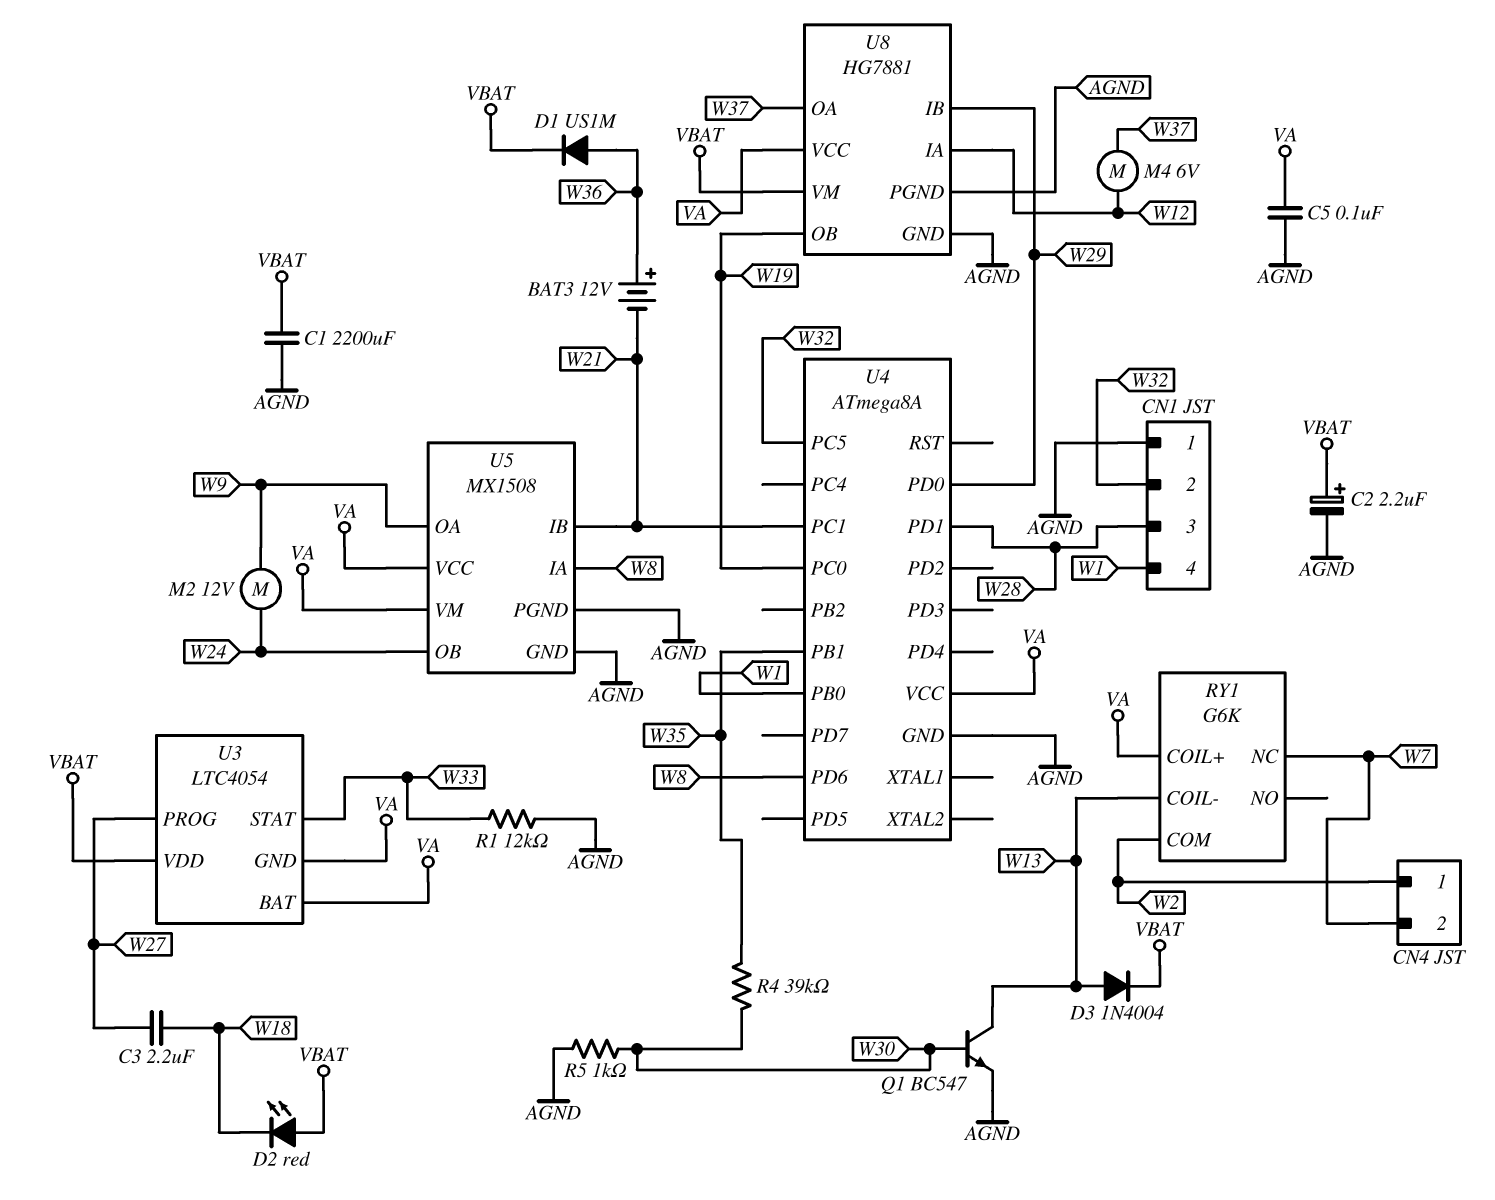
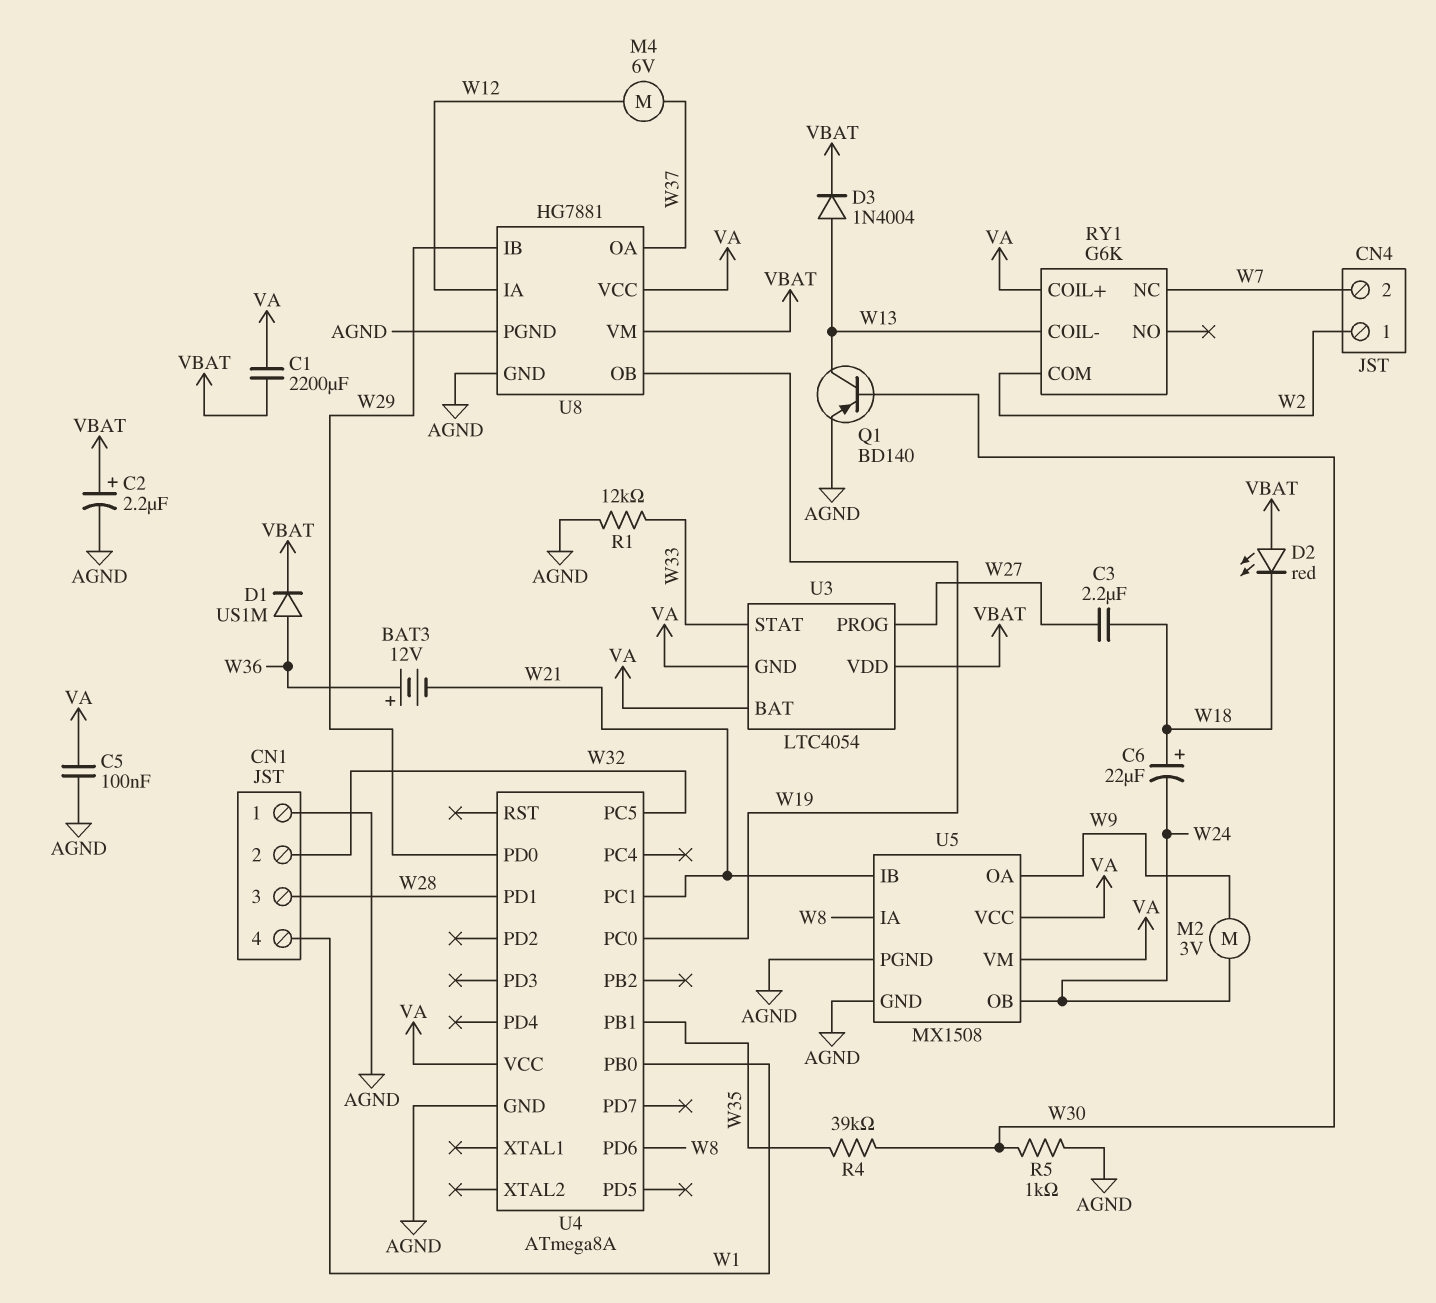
C1: 2200uF (AGND, VBAT) -> 2200uF (VA, VBAT)
C6: none -> 22uF (plus W18, minus W24)
M2: motor 12V (W9, W24) -> motor 3V (W9, W24)
Q1: NPN BC547 (B W30, C W13, E AGND) -> PNP BD140 (B W30, C W13, E AGND)

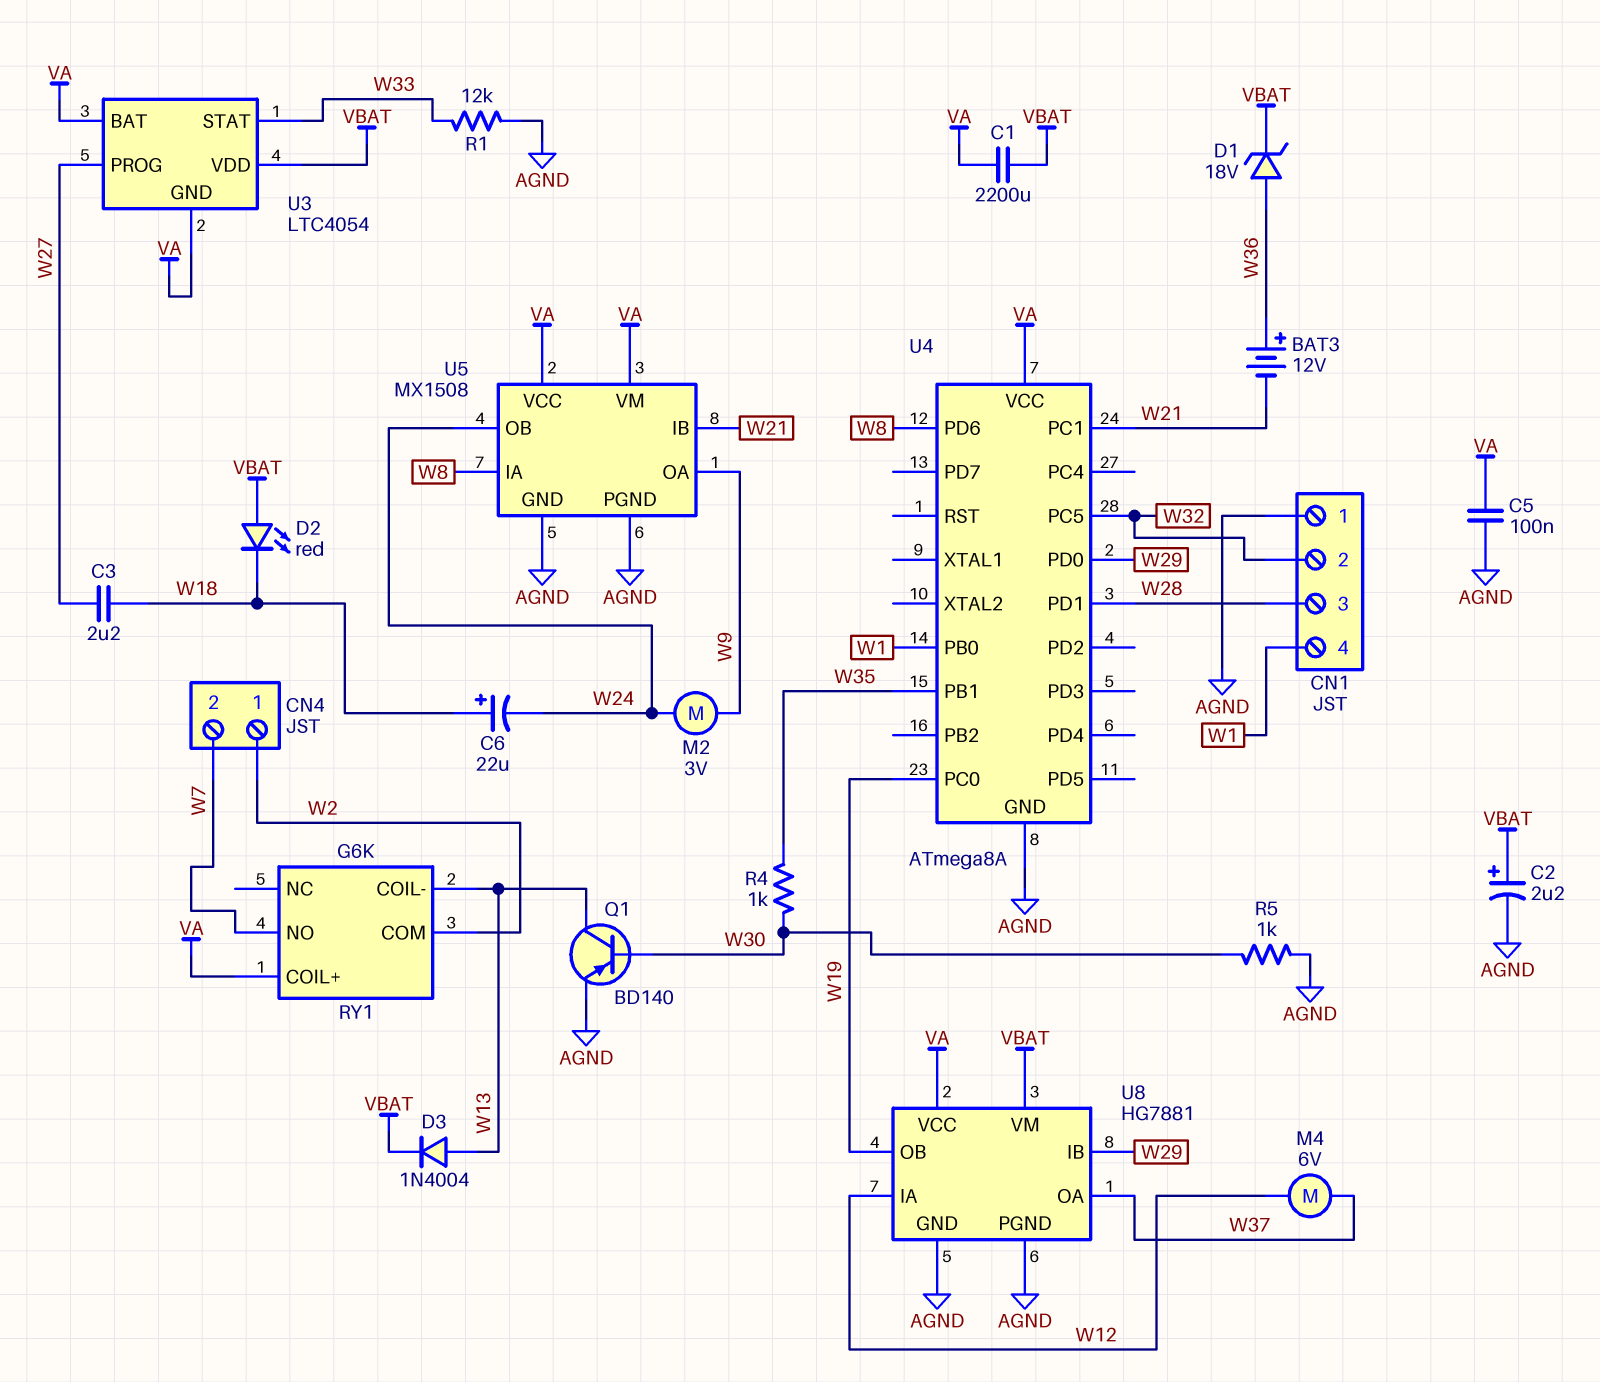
D1: diode US1M (A W36, K VBAT) -> zener 18V (A W36, K VBAT)
R4: 39k (W30, W35) -> 1k (W30, W35)
RY1 pin NC: W7 -> none
RY1 pin NO: none -> W7

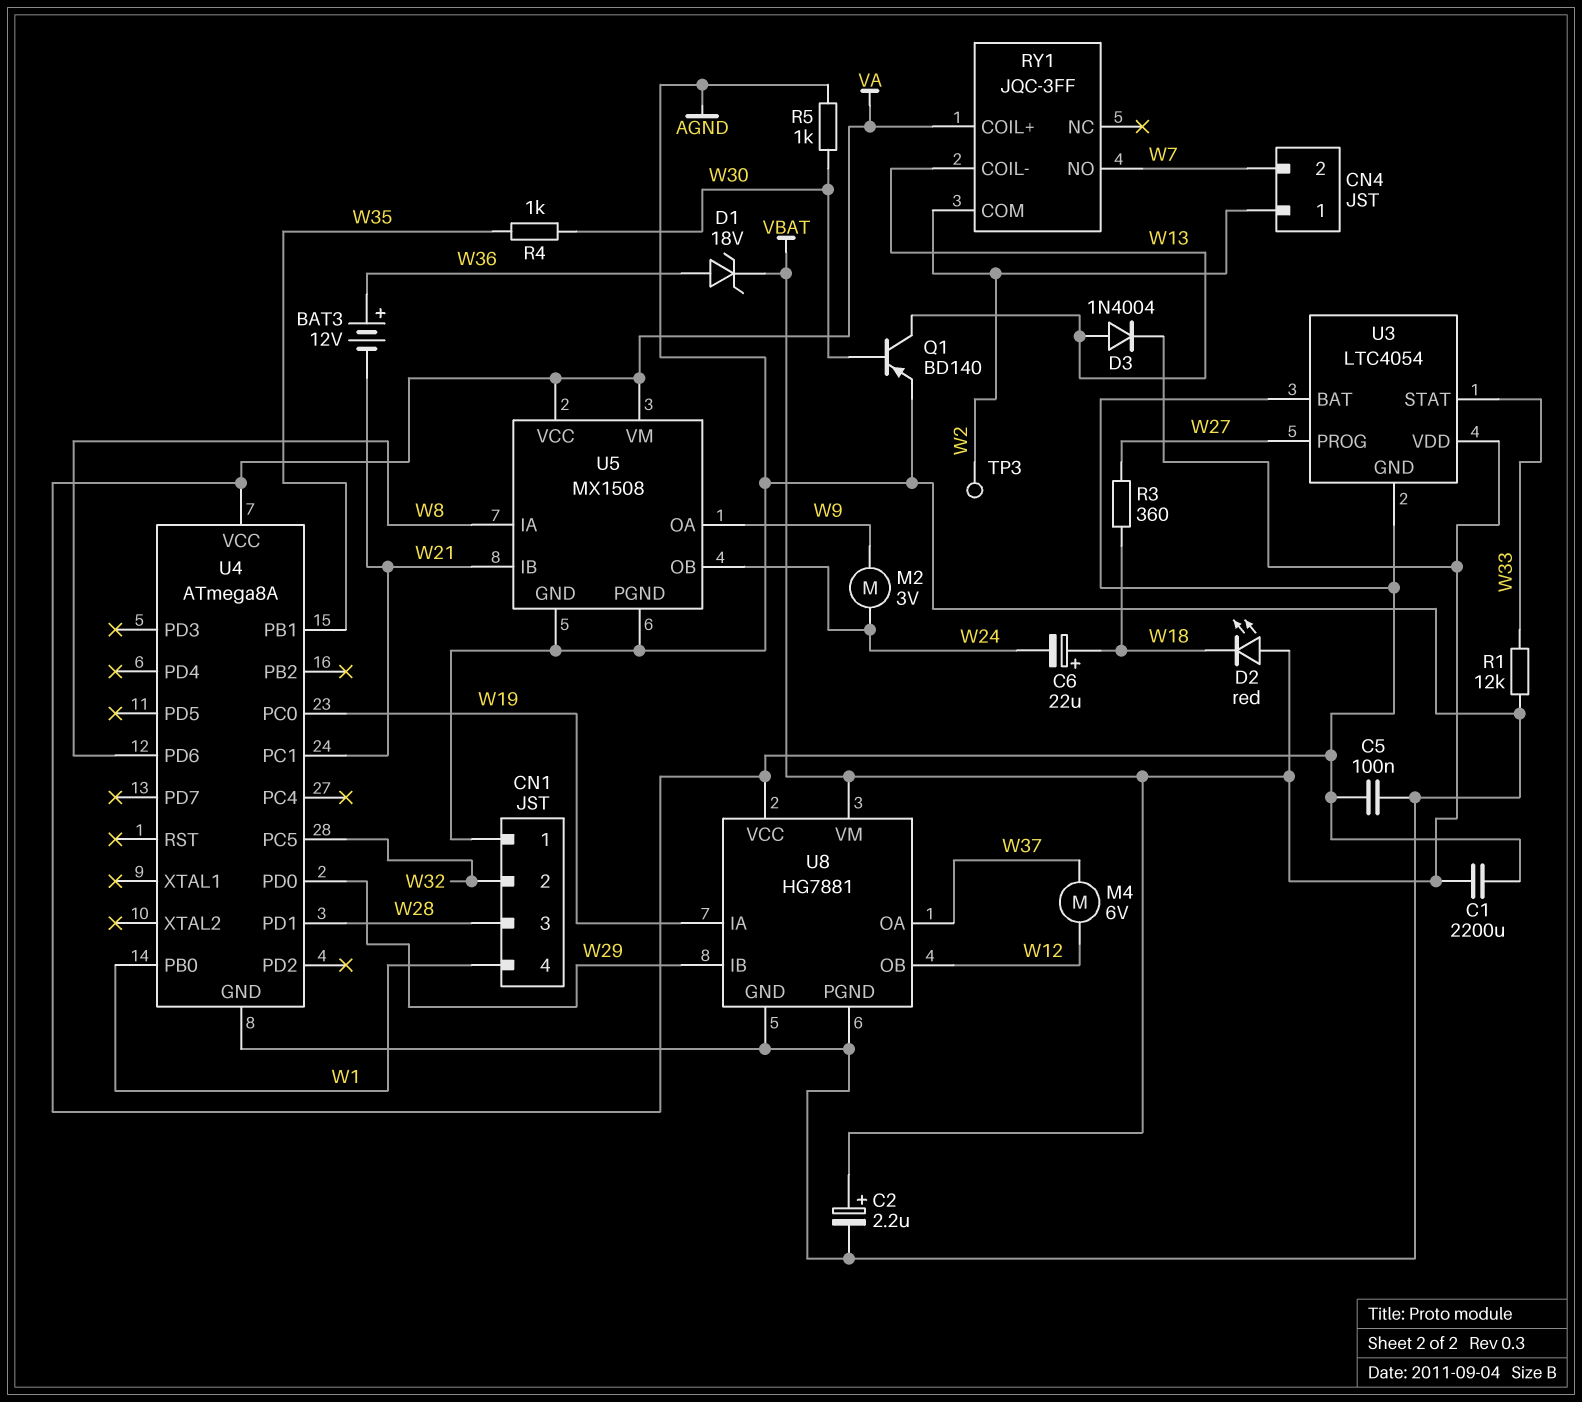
C3: 2.2uF (W18, W27) -> none
R3: none -> 360 (W18, W27)
RY1: G6K -> JQC-3FF
TP3: none -> test point (W2)
U8 pin IA: W12 -> W19
U8 pin OB: W19 -> W12

